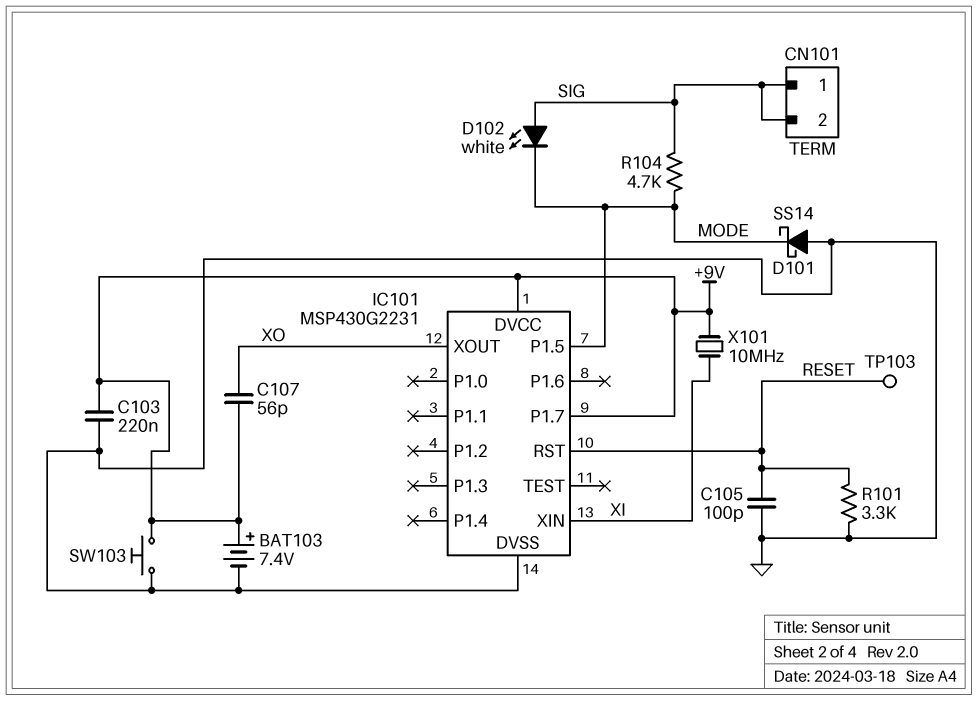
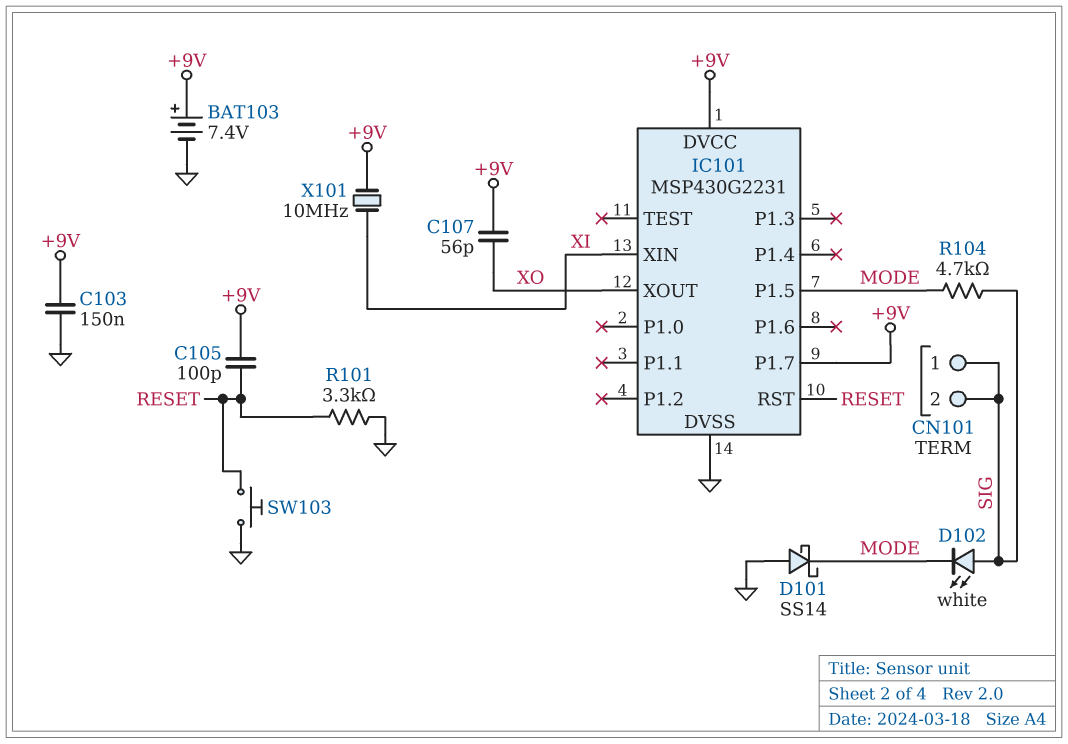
C103: 220nF (+9V, GND) -> 150nF (+9V, GND)
C105: 100pF (GND, RESET) -> 100pF (+9V, RESET)
SW103: button (+9V, GND) -> button (GND, RESET)
TP103: test point (RESET) -> none

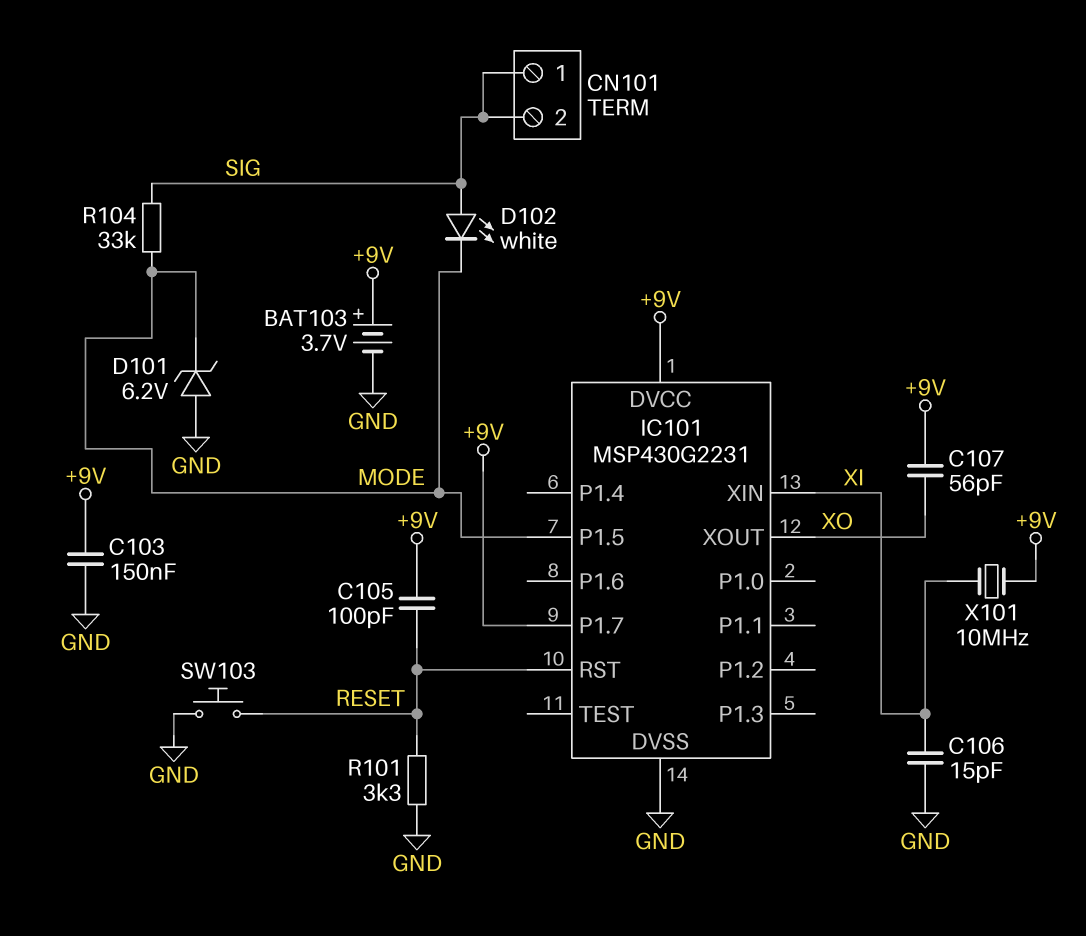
BAT103: 7.4V (plus +9V, minus GND) -> 3.7V (plus +9V, minus GND)
C106: none -> 15pF (GND, XI)
D101: schottky SS14 (A GND, K MODE) -> zener 6.2V (A GND, K MODE)
R104: 4.7k (MODE, SIG) -> 33k (MODE, SIG)

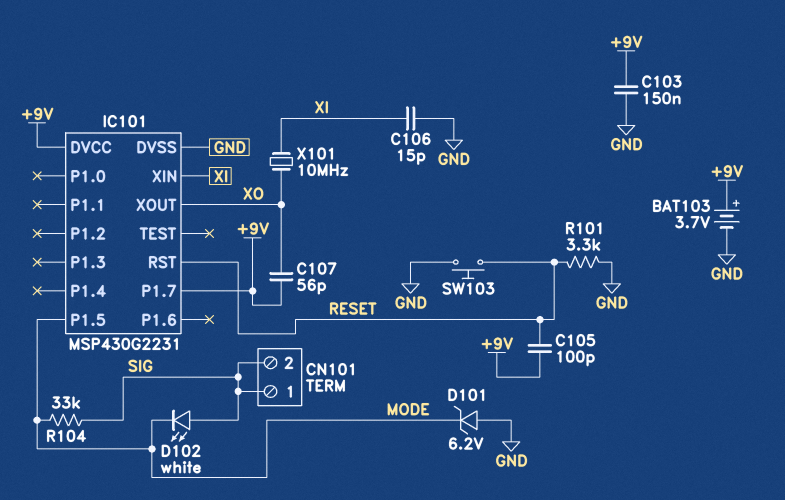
X101: 10MHz (+9V, XI) -> 10MHz (XI, XO)

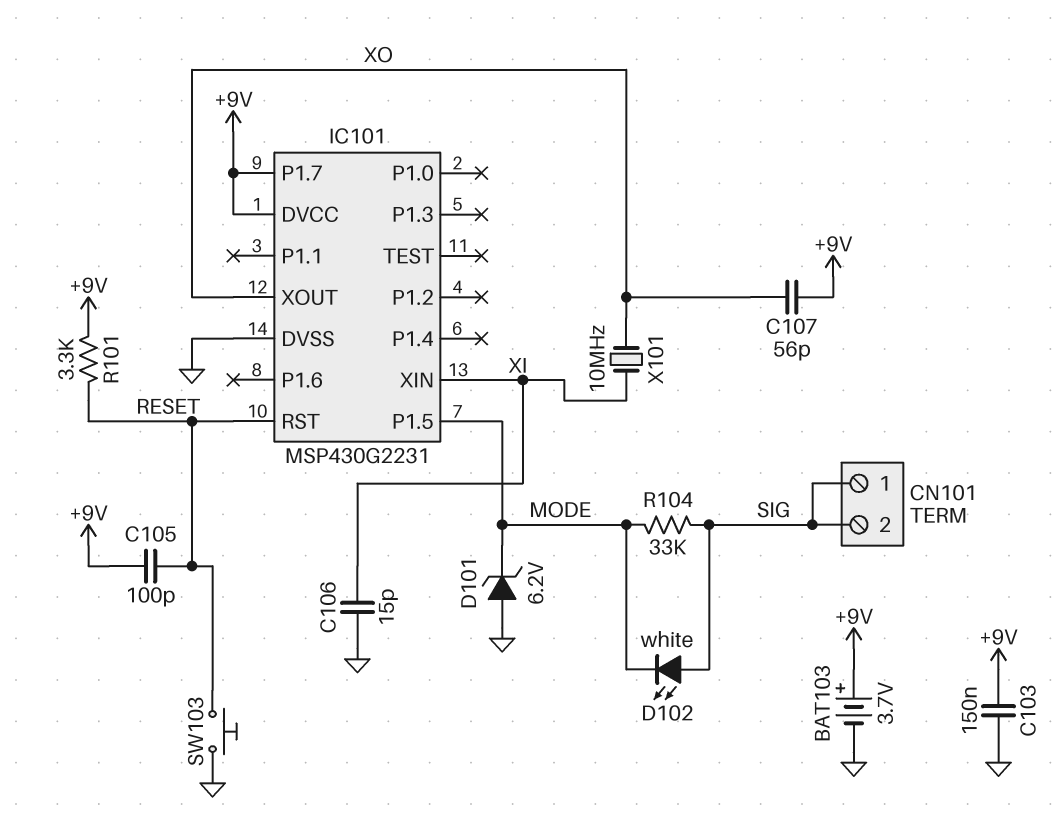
R101: 3.3k (GND, RESET) -> 3.3k (+9V, RESET)

